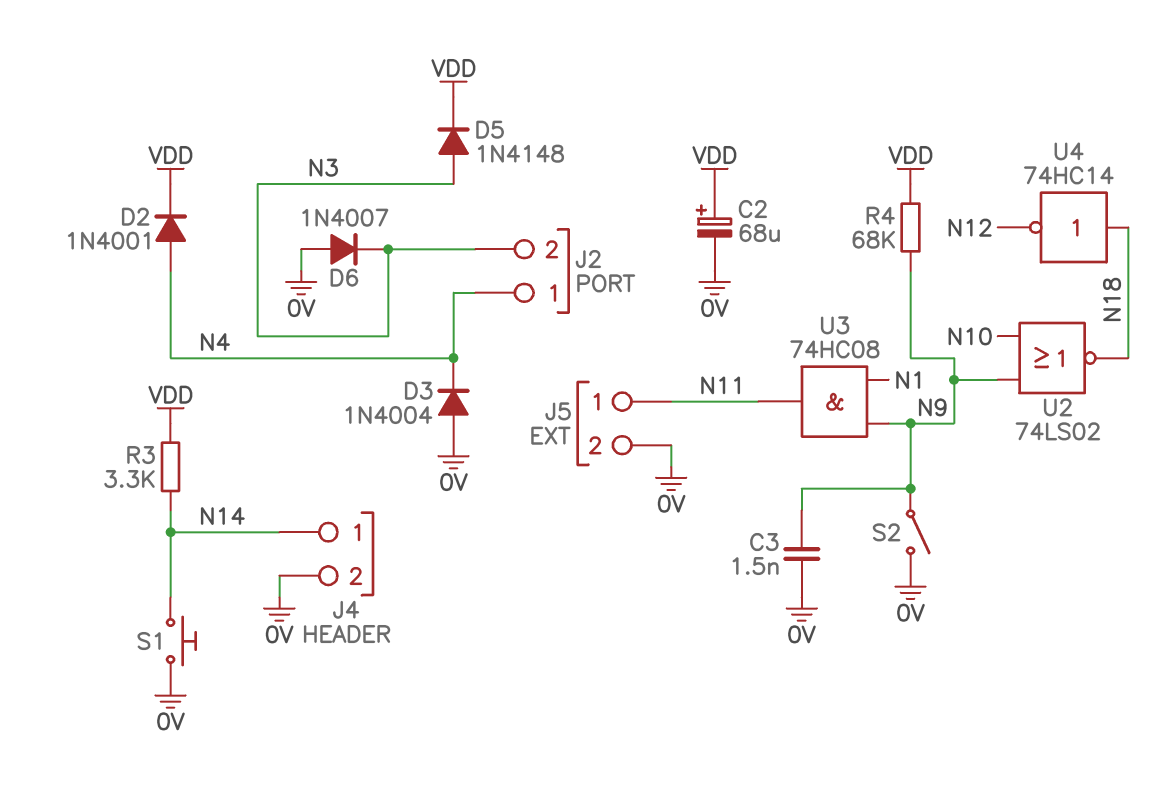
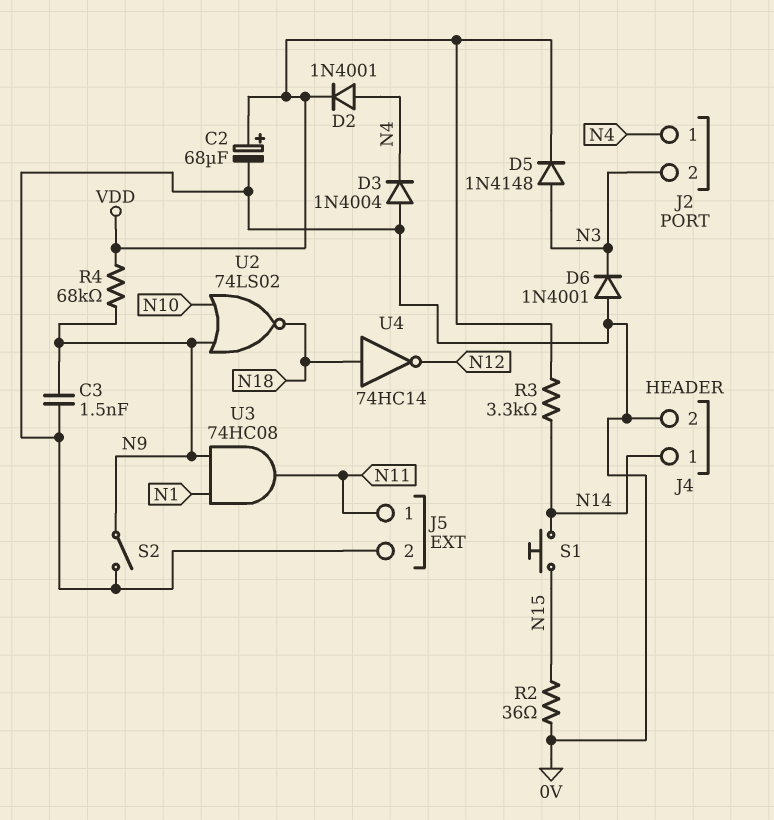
D6: diode 1N4007 (A 0V, K N3) -> diode 1N4001 (A 0V, K N3)
R2: none -> 36 (0V, N15)
S1: button (0V, N14) -> button (N14, N15)

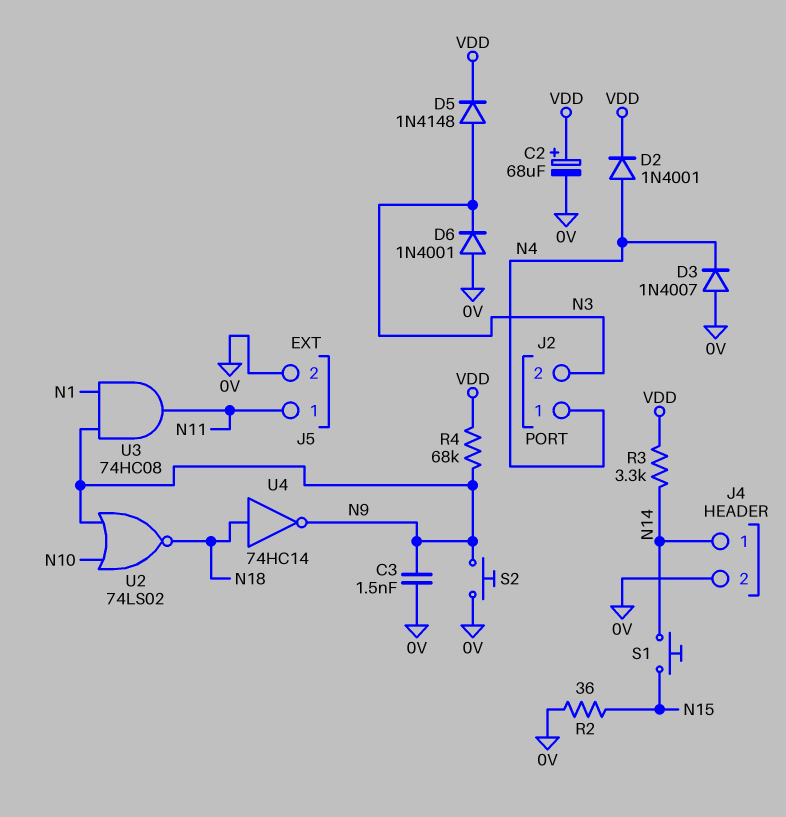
D3: diode 1N4004 (A 0V, K N4) -> diode 1N4007 (A 0V, K N4)
S2: switch (0V, N9) -> button (0V, N9)
U4: NOT 74HC14 (in N18, out N12) -> NOT 74HC14 (in N18, out N9)

